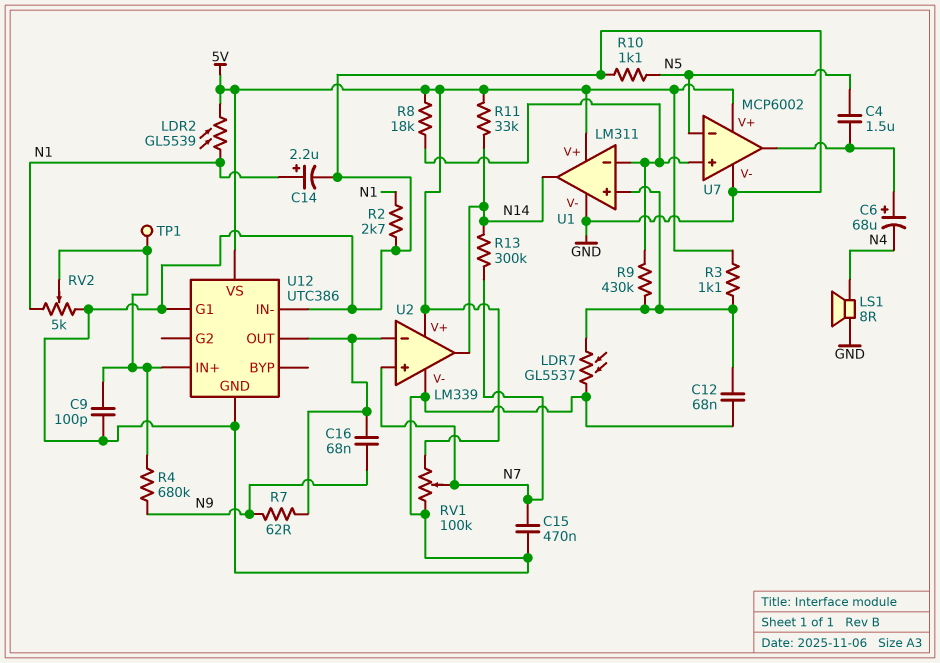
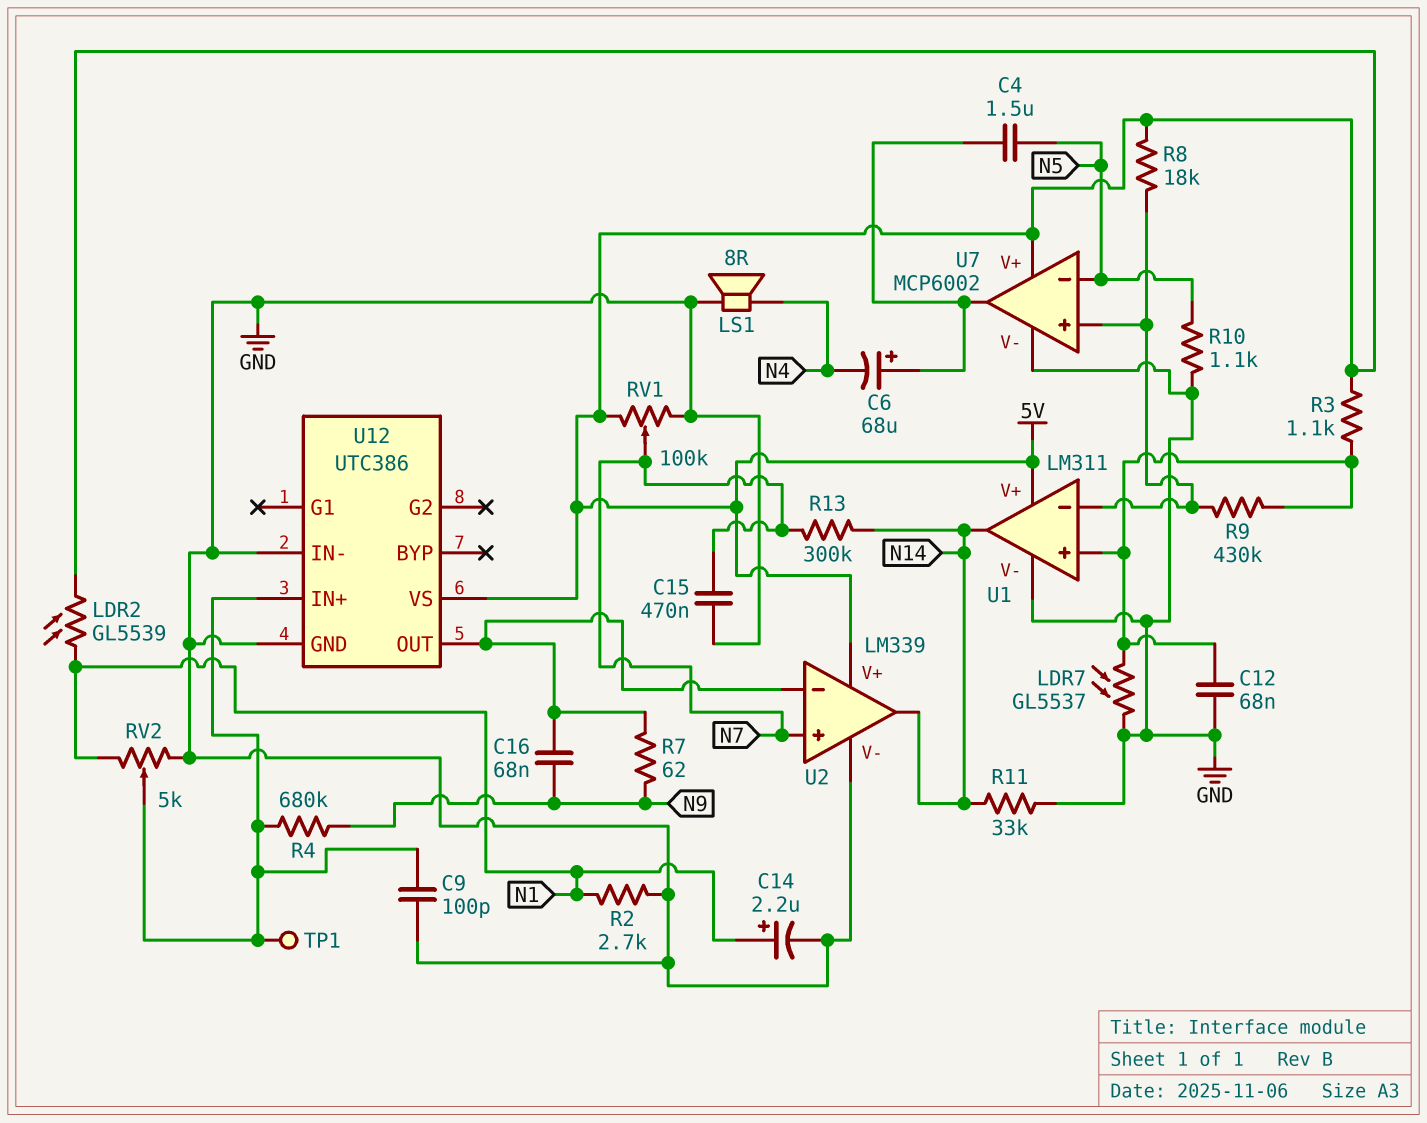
R11: 33k (5V, N14) -> 33k (GND, N14)
U12 pin G1: GND -> none

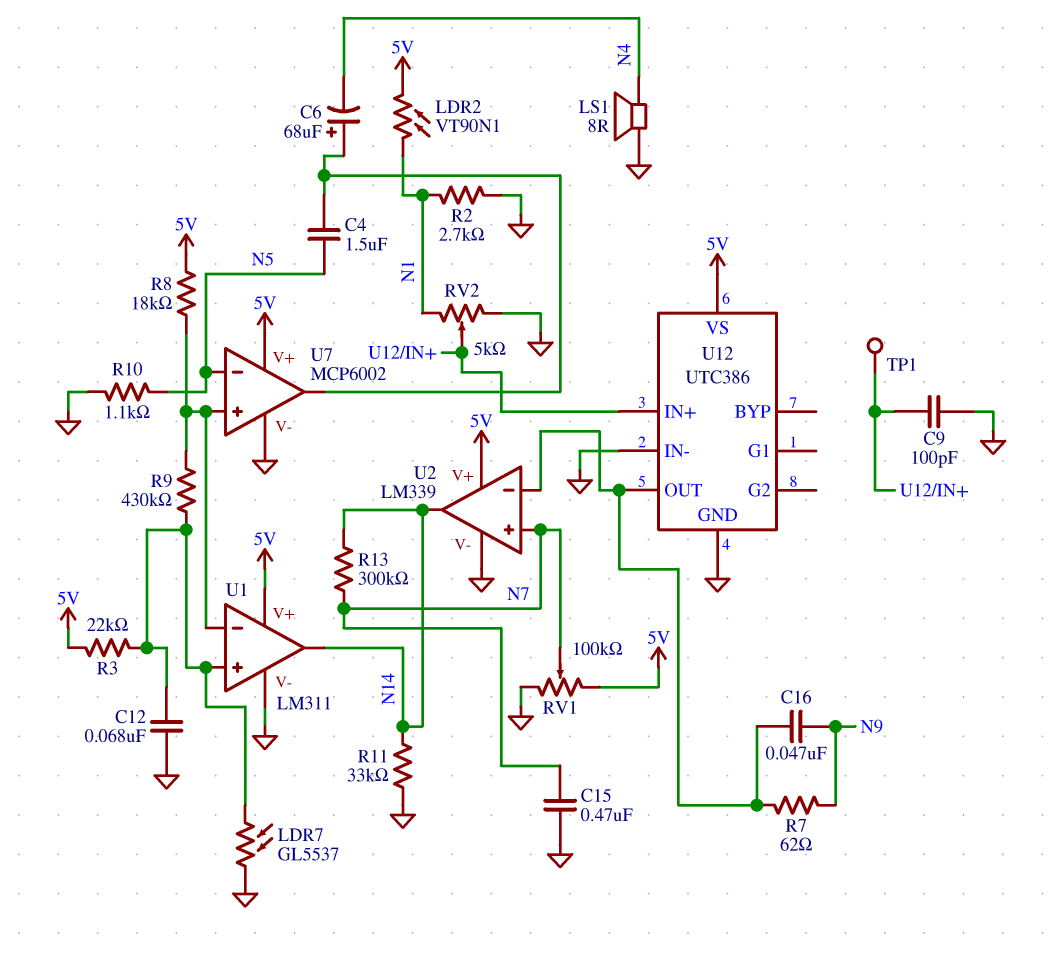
C14: 2.2uF (plus N1, minus GND) -> none
C16: 68nF (N9, U2/in-) -> 47nF (N9, U2/in-)
LDR2: GL5539 (5V, N1) -> VT90N1 (5V, N1)
R3: 1.1k (5V, U1/in+) -> 22k (5V, U1/in+)
R4: 680k (N9, U12/IN+) -> none

